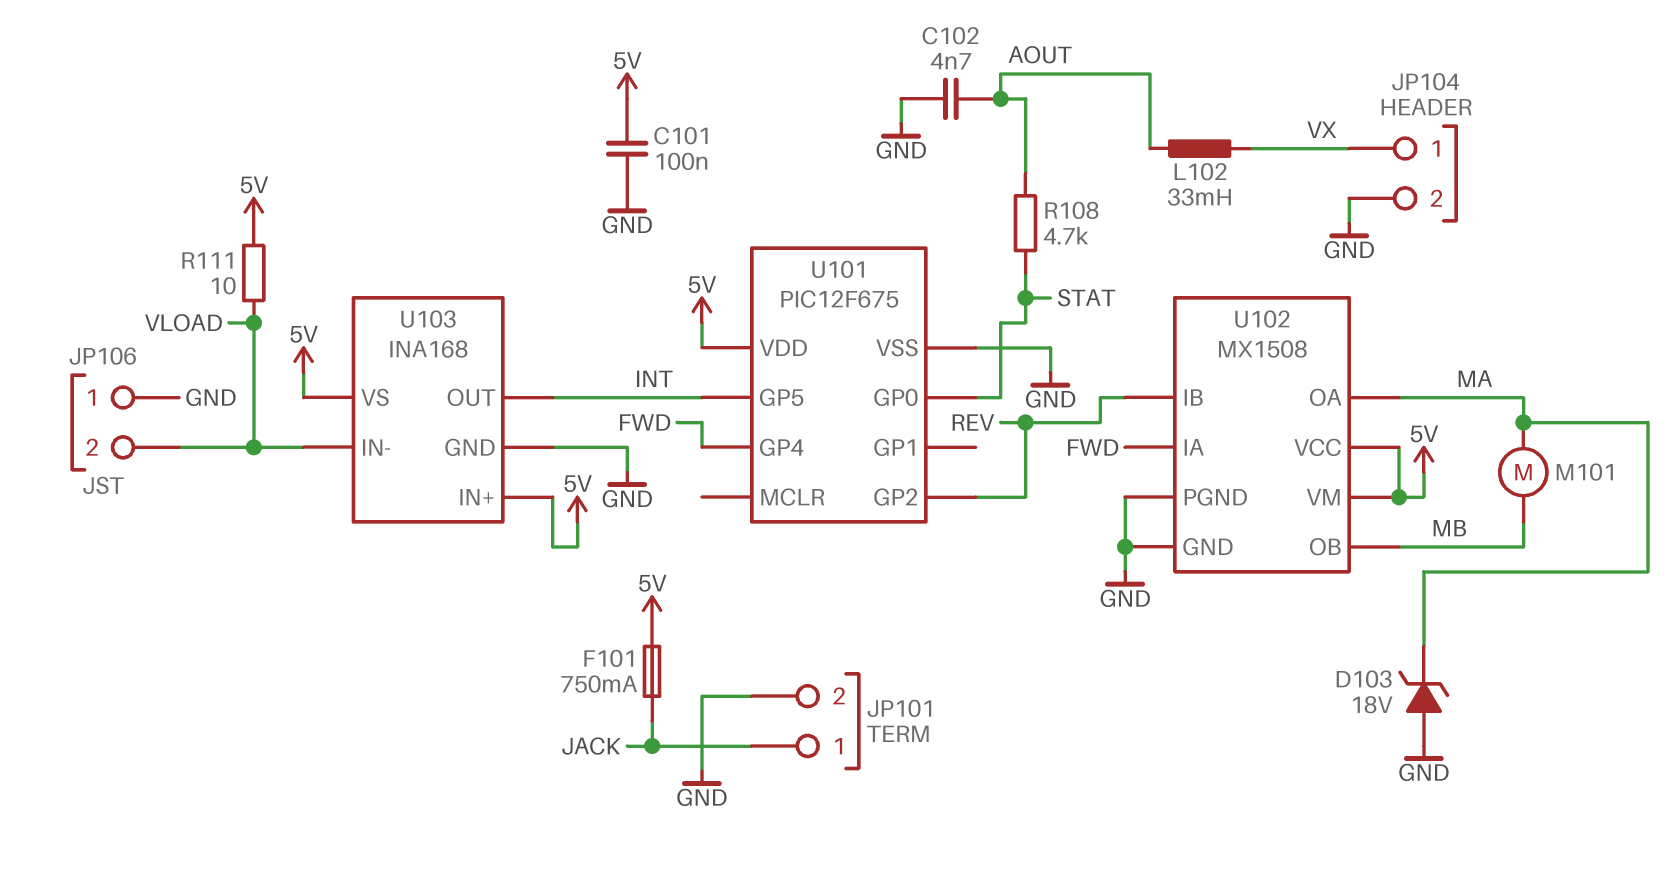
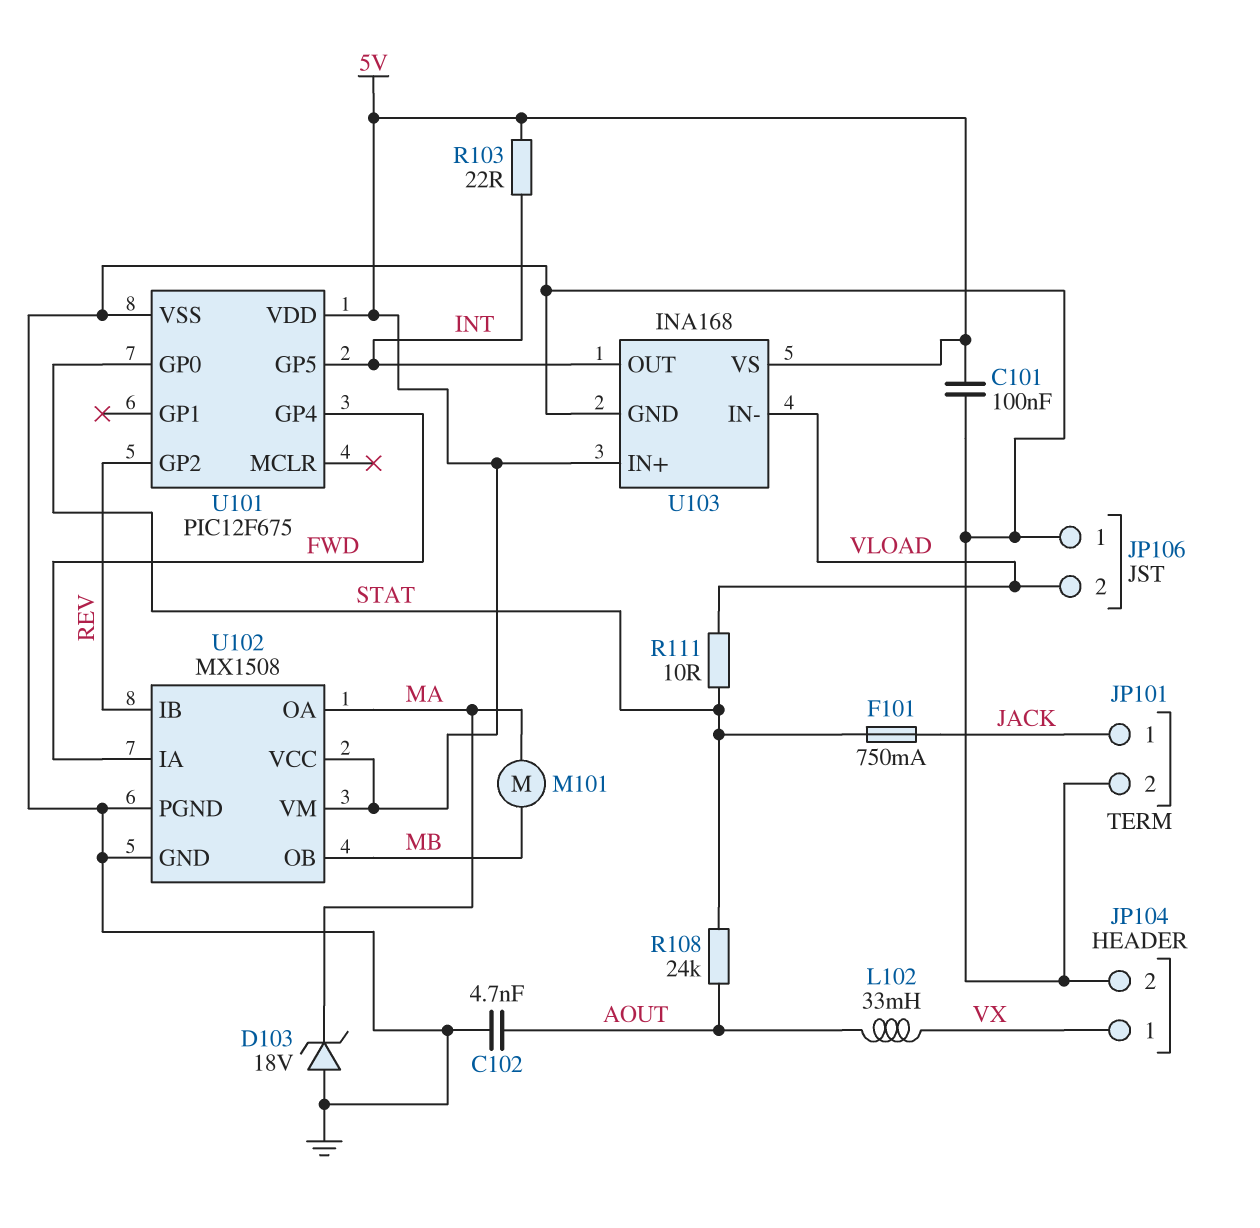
F101: 750mA (5V, JACK) -> 750mA (JACK, STAT)
R103: none -> 22 (5V, INT)
R108: 4.7k (AOUT, STAT) -> 24k (AOUT, STAT)
R111: 10 (5V, VLOAD) -> 10 (STAT, VLOAD)

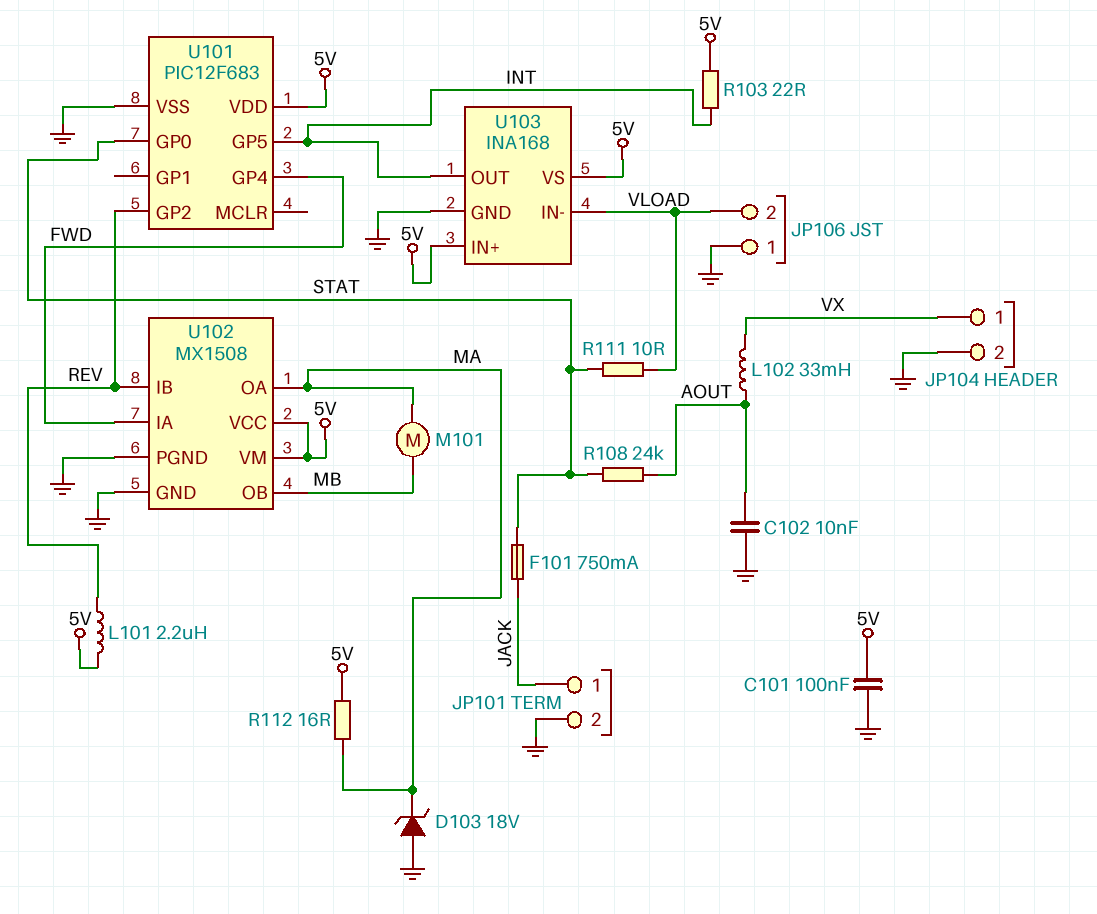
C102: 4.7nF (AOUT, GND) -> 10nF (AOUT, GND)
L101: none -> 2.2uH (5V, REV)
R112: none -> 16 (5V, MA)
U101: PIC12F675 -> PIC12F683

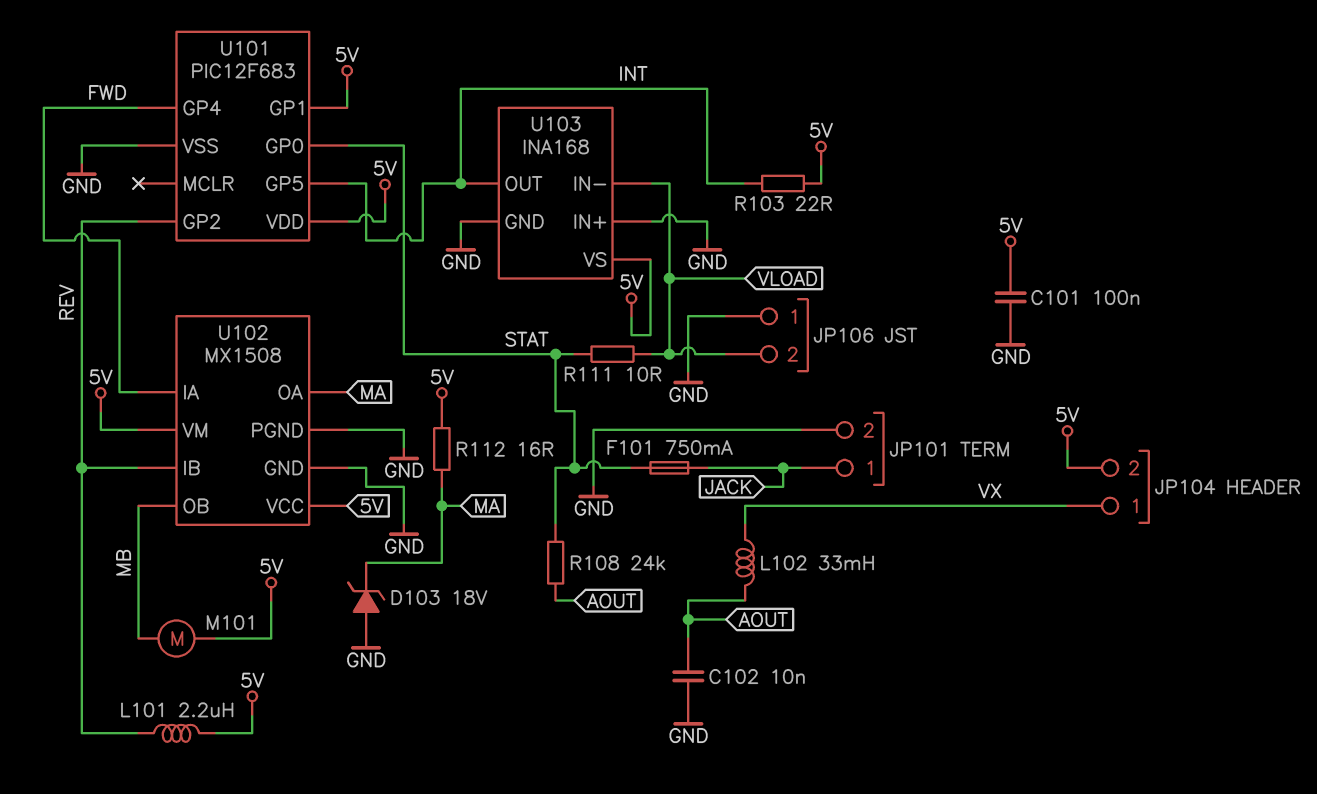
JP104 pin 2: GND -> 5V
M101: motor (MA, MB) -> motor (5V, MB)
U101 pin GP1: none -> 5V
U103 pin IN+: 5V -> GND

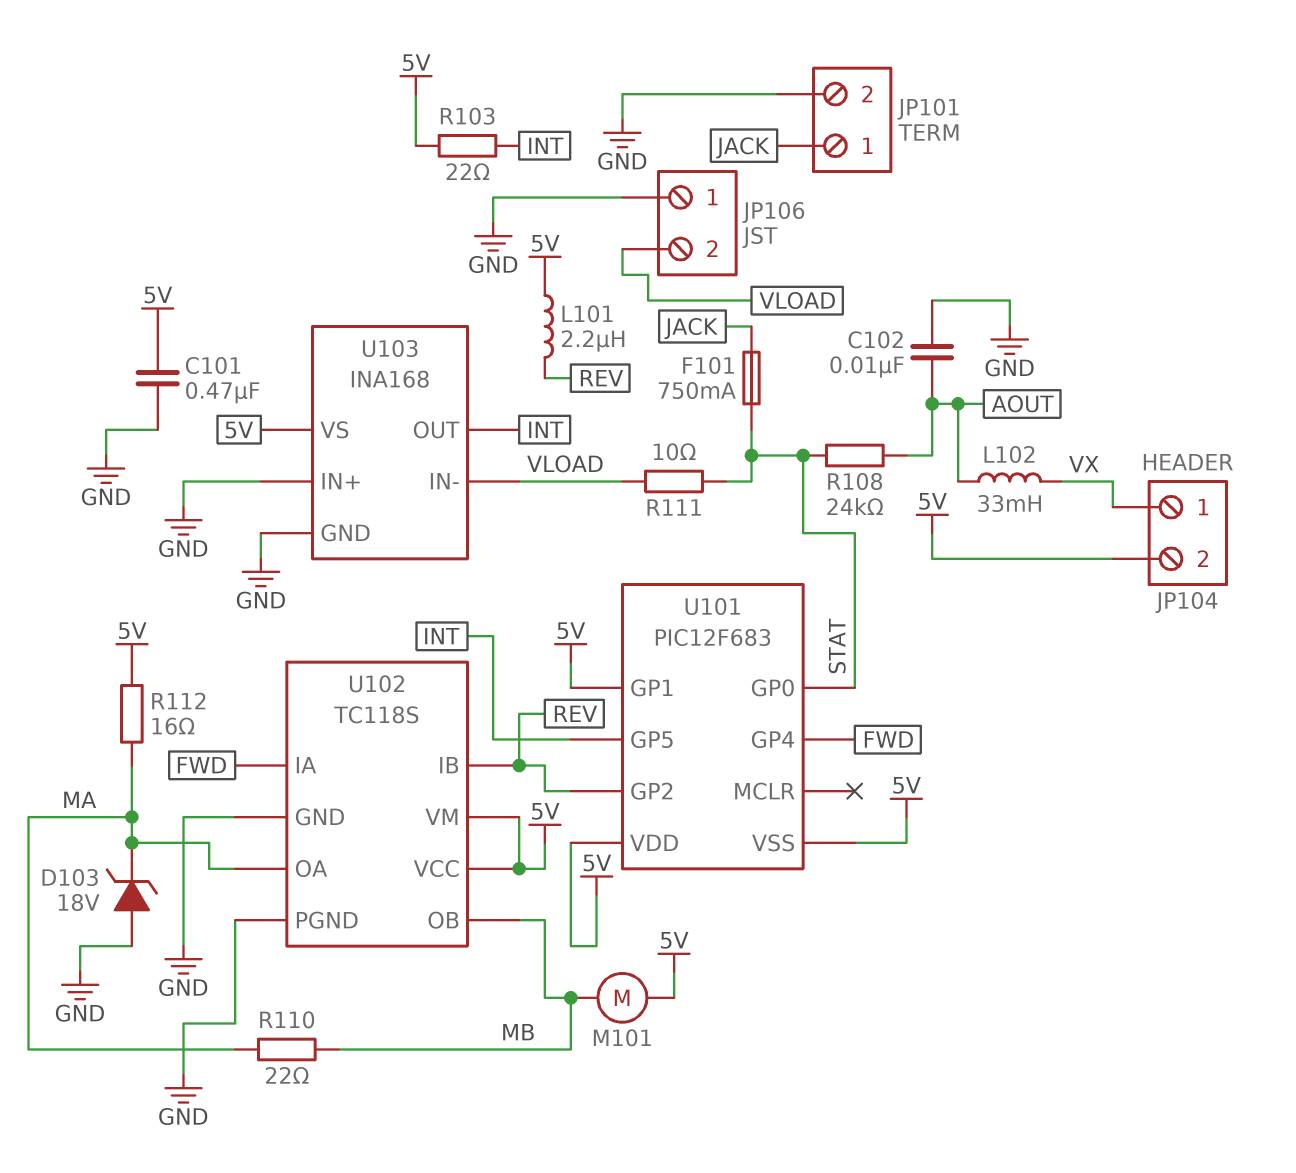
C101: 100nF (5V, GND) -> 470nF (5V, GND)
R110: none -> 22 (MA, MB)
U101 pin VSS: GND -> 5V
U102: MX1508 -> TC118S

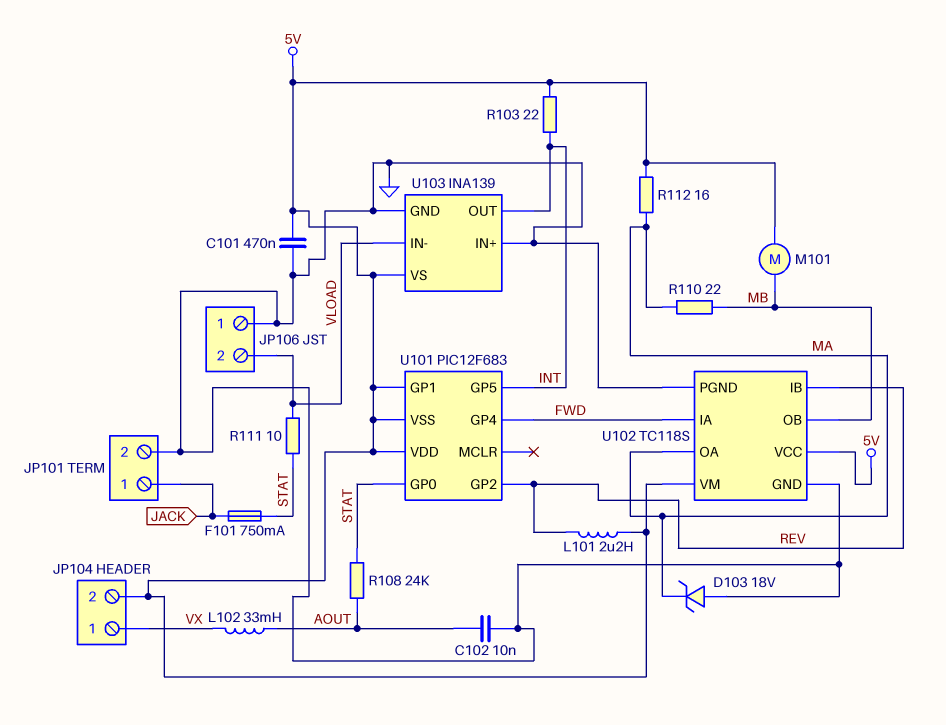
U103: INA168 -> INA139

